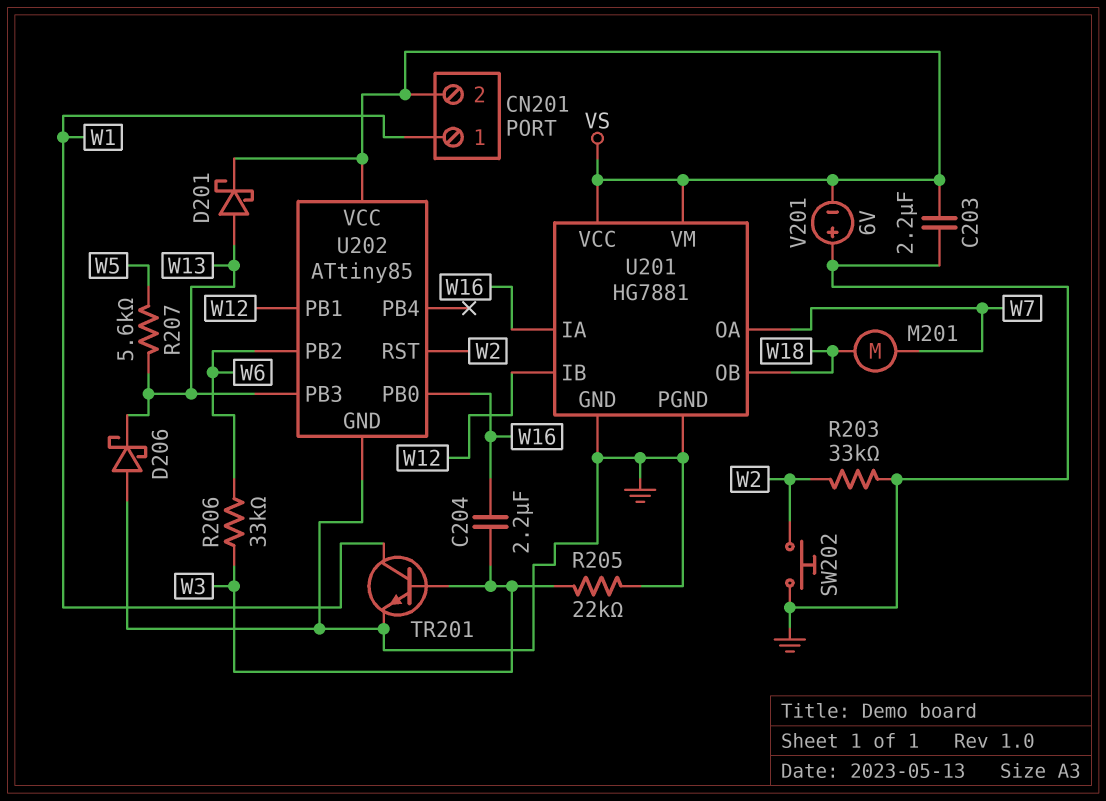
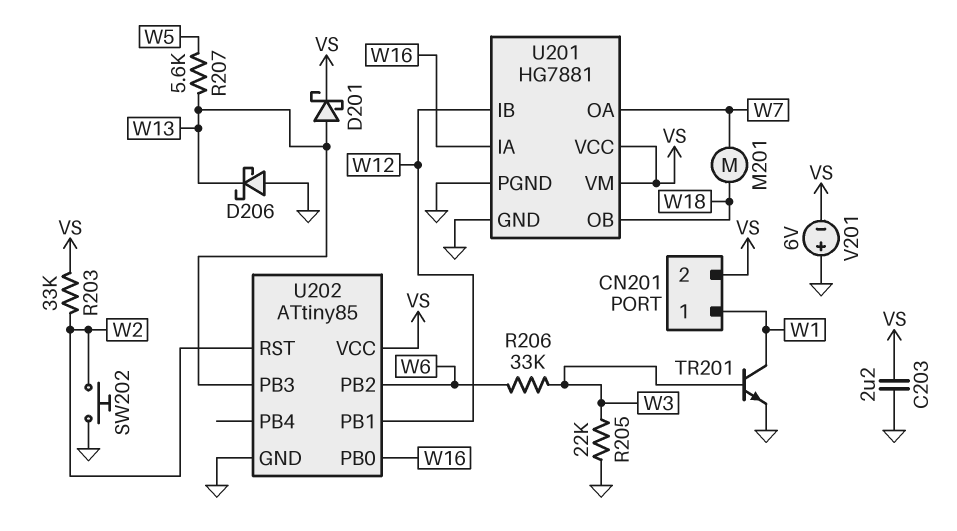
C204: 2.2uF (W3, W16) -> none
R203: 33k (GND, W2) -> 33k (VS, W2)

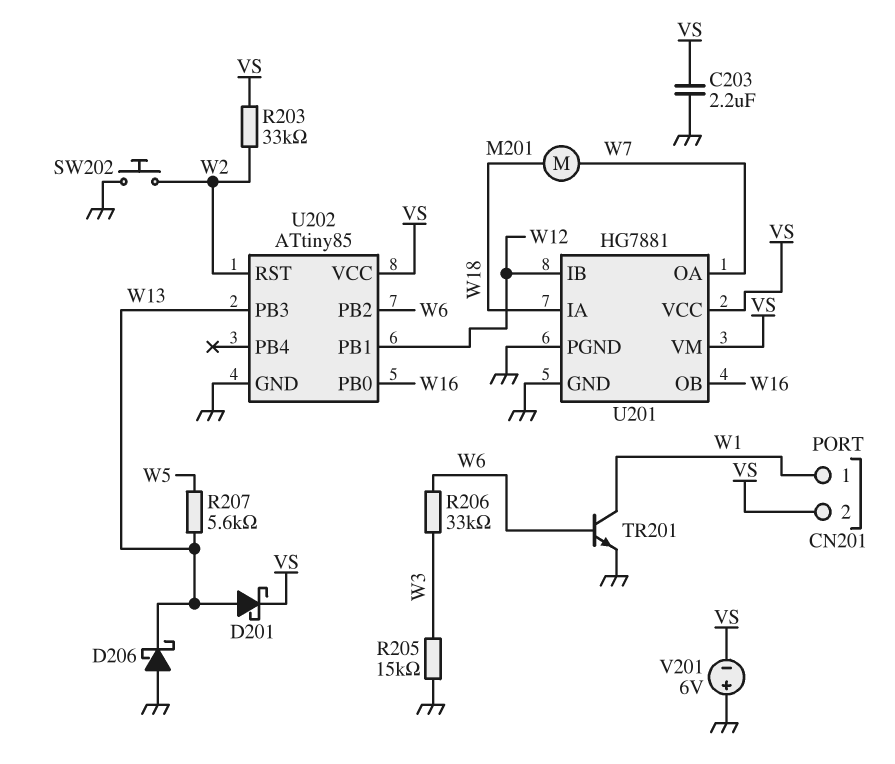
R205: 22k (GND, W3) -> 15k (GND, W3)
TR201: NPN (B W3, C W1, E GND) -> NPN (B W6, C W1, E GND)
U201 pin IA: W16 -> W18
U201 pin OB: W18 -> W16

